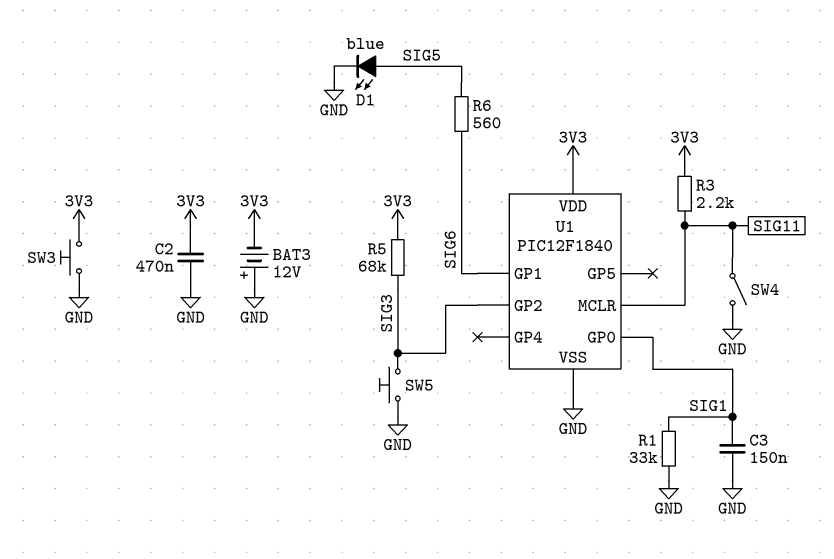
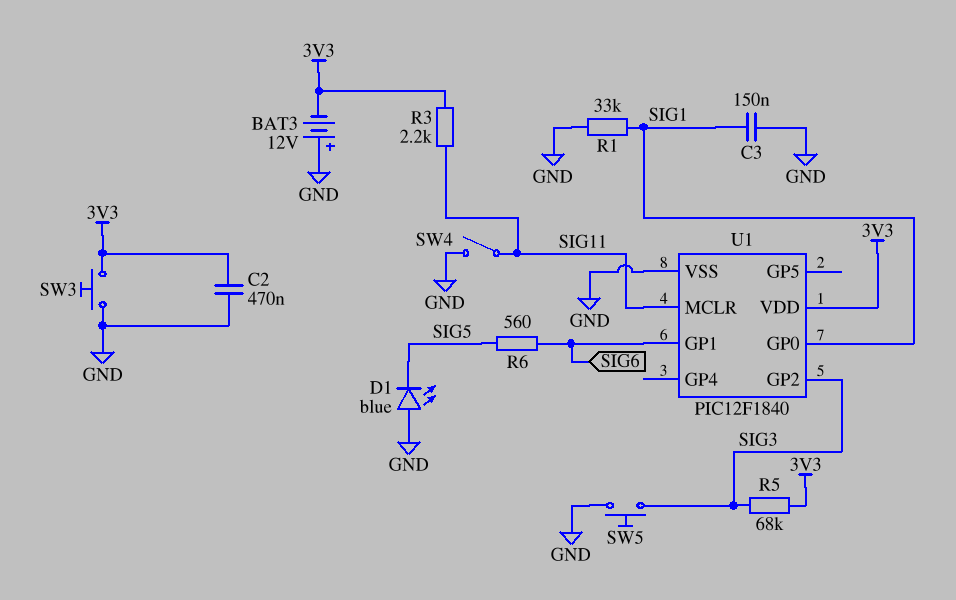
D1: LED blue (A SIG5, K GND) -> LED blue (A GND, K SIG5)

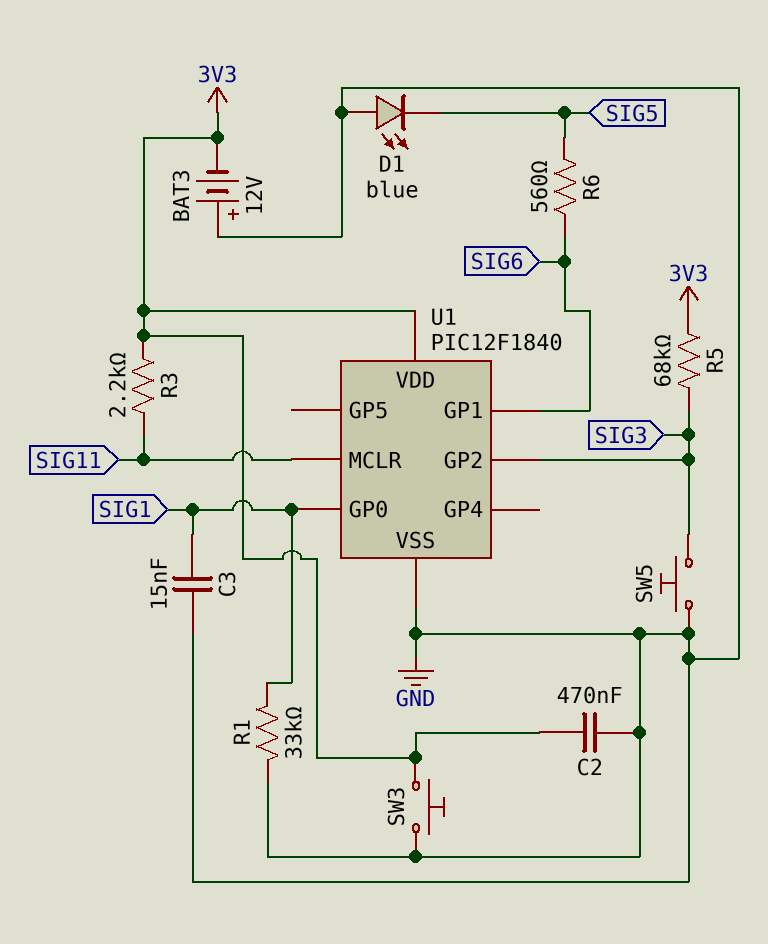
C3: 150nF (GND, SIG1) -> 15nF (GND, SIG1)
SW4: switch (GND, SIG11) -> none

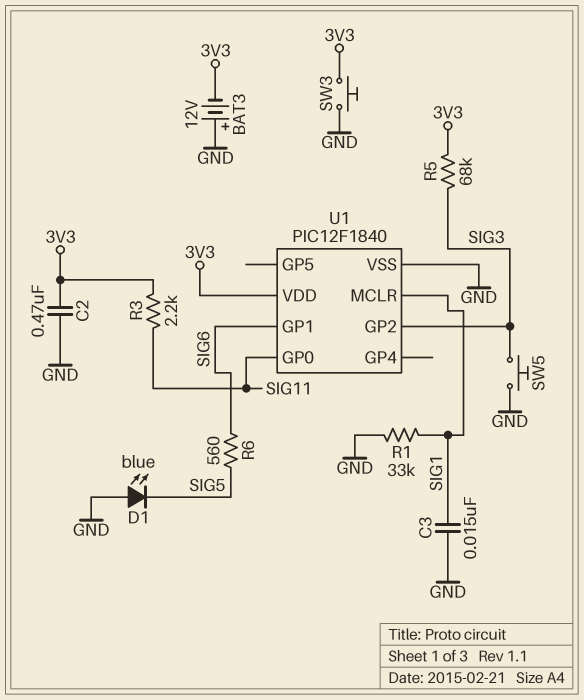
U1 pin GP0: SIG1 -> SIG11
U1 pin MCLR: SIG11 -> SIG1

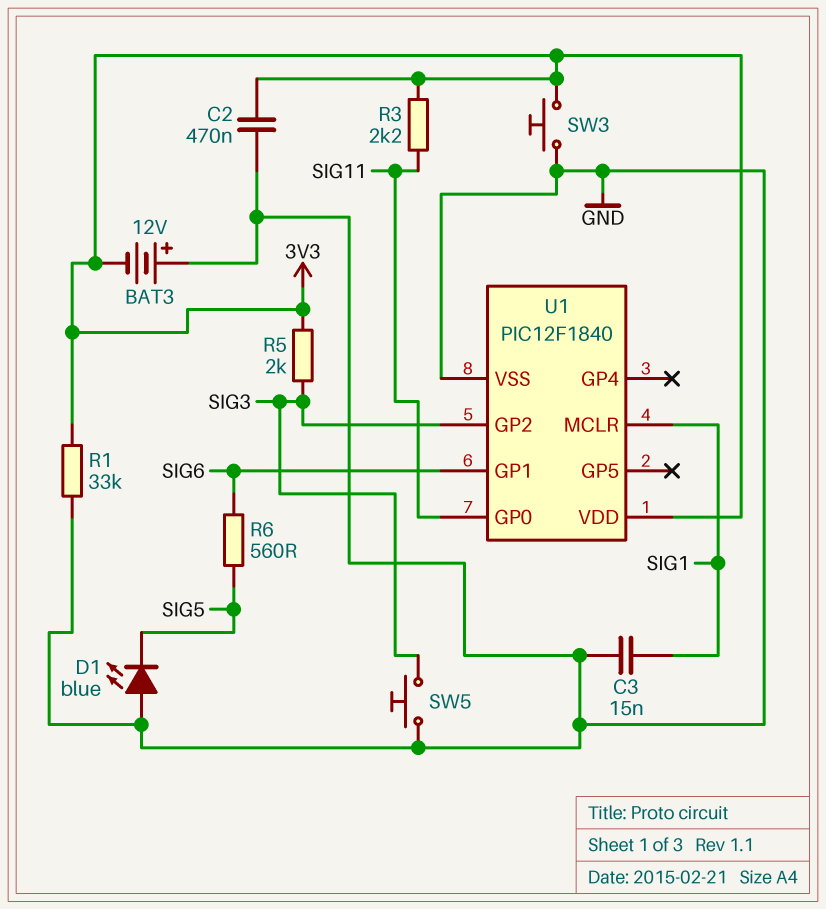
R1: 33k (GND, SIG1) -> 33k (3V3, GND)
R5: 68k (3V3, SIG3) -> 2k (3V3, SIG3)

